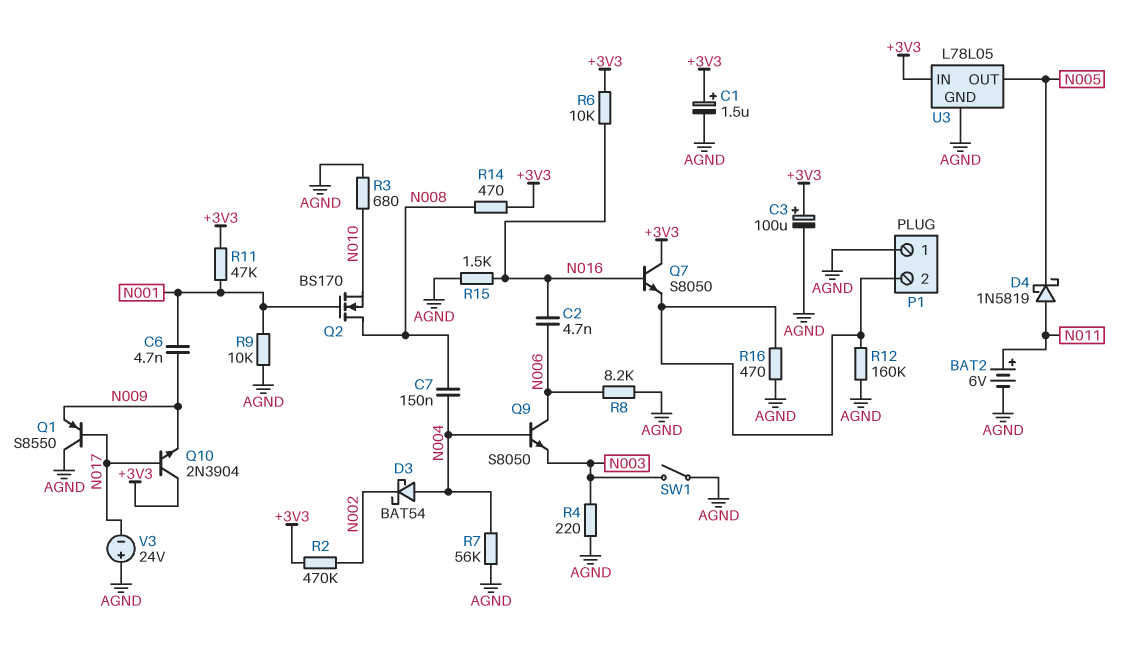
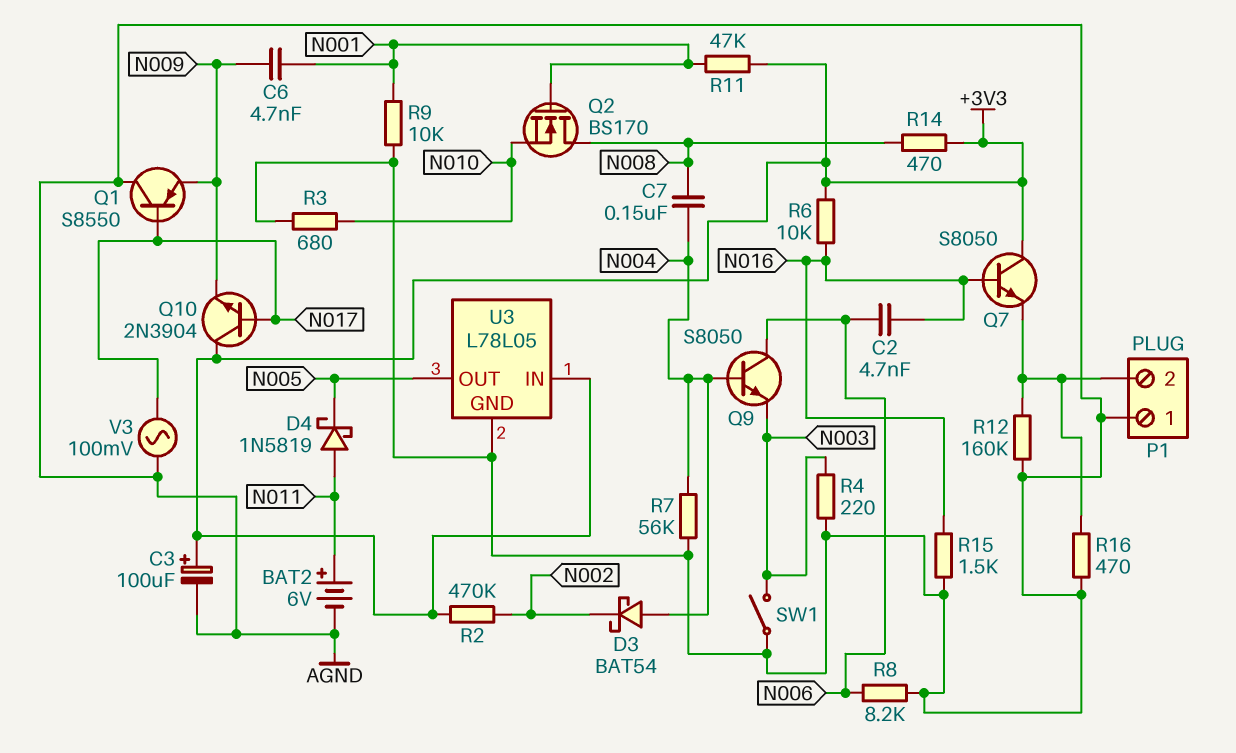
C1: 1.5uF (plus +3V3, minus AGND) -> none
V3: 24V (plus AGND, minus N017) -> AC 100mV (AGND, N017)

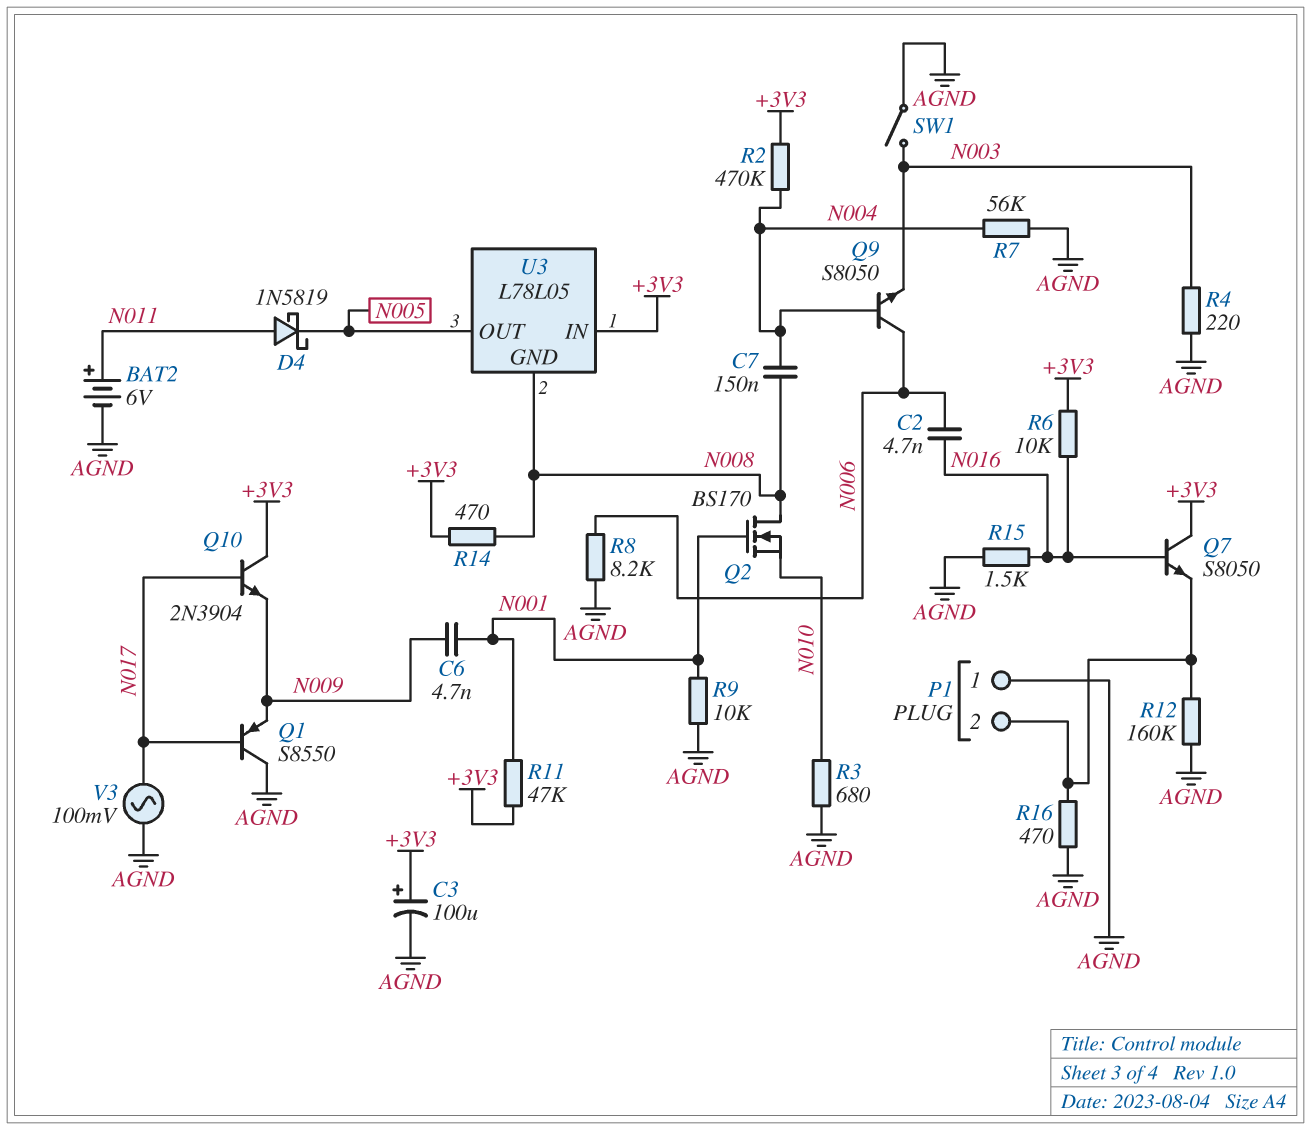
D3: schottky BAT54 (A N004, K N002) -> none
R2: 470k (+3V3, N002) -> 470k (+3V3, N004)
U3 pin GND: AGND -> N008

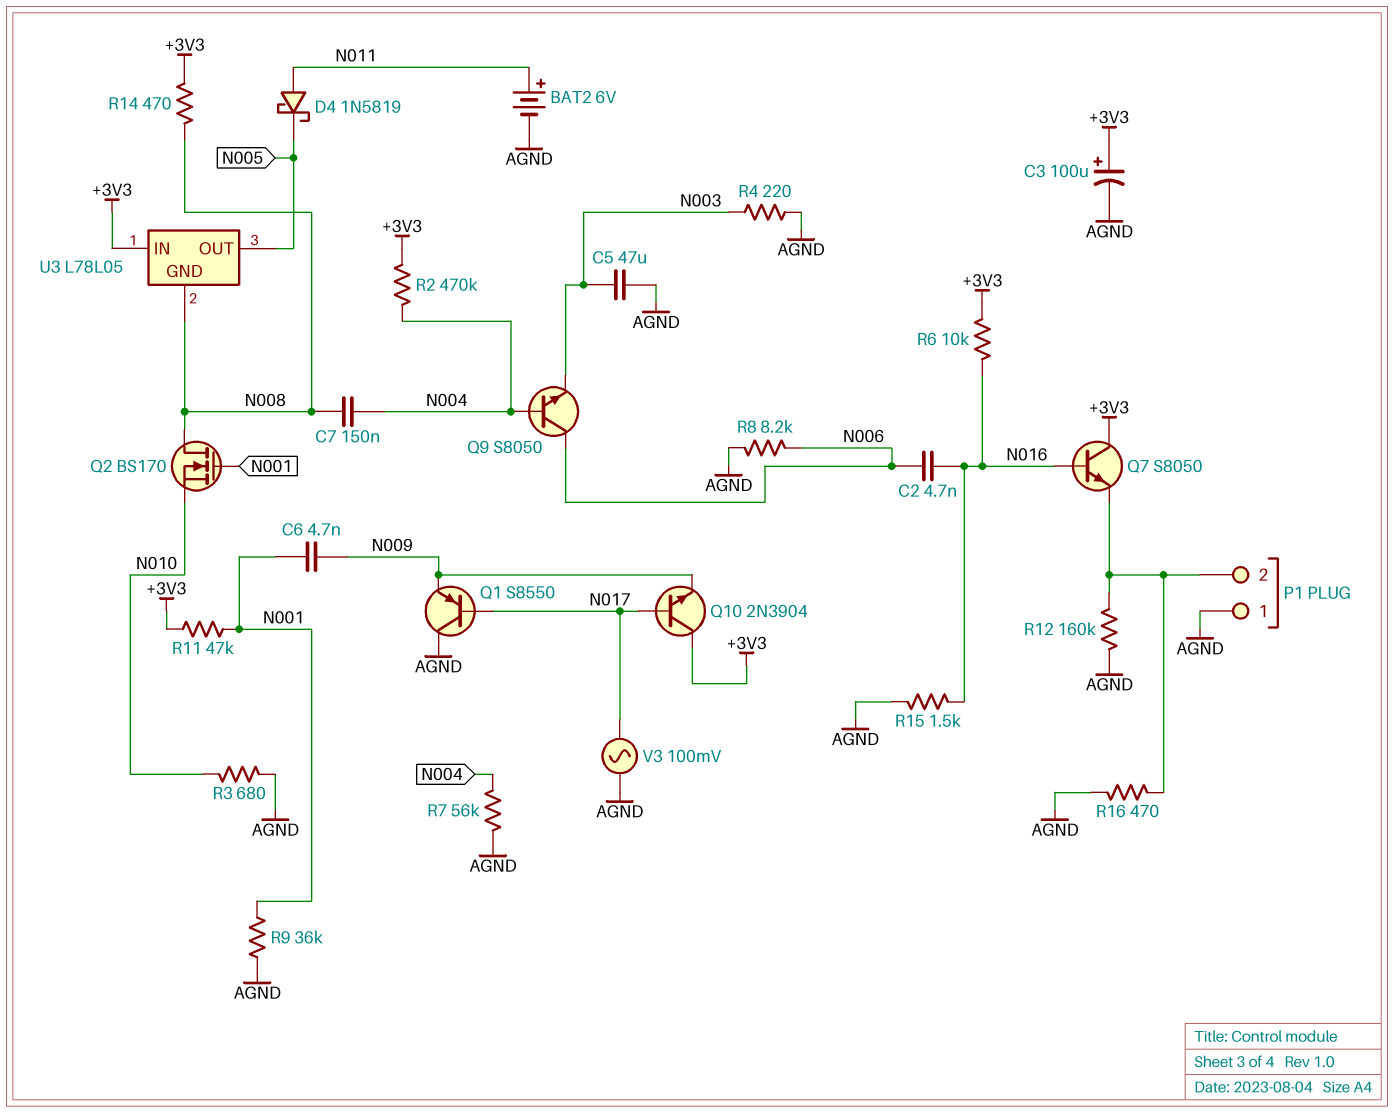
C5: none -> 47uF (AGND, N003)
R9: 10k (AGND, N001) -> 36k (AGND, N001)
SW1: switch (AGND, N003) -> none

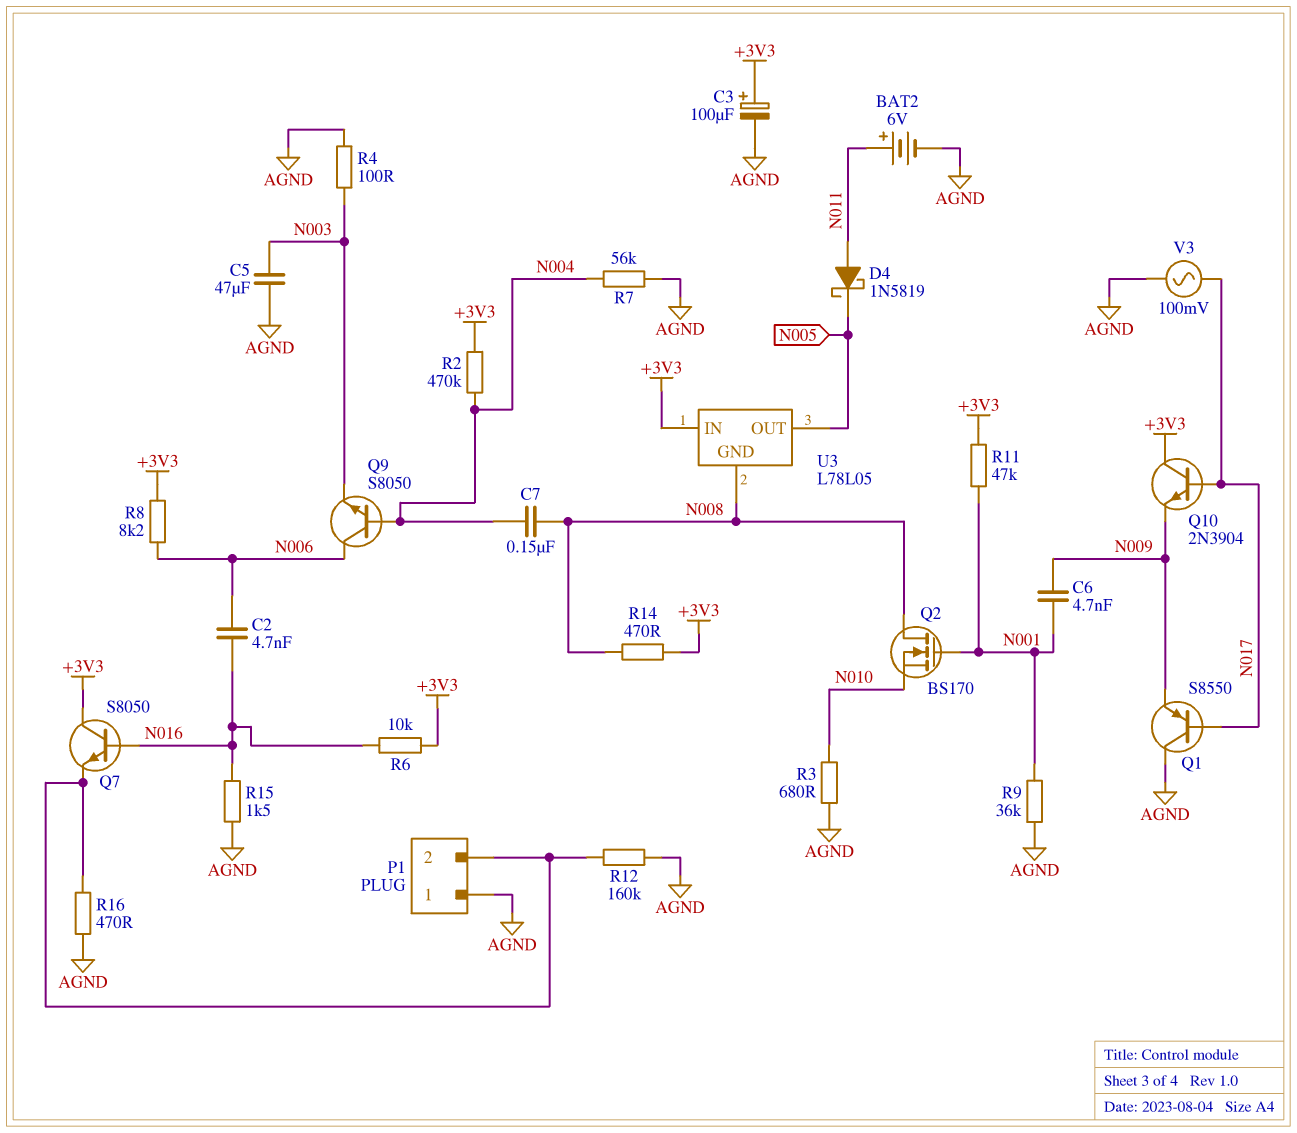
R4: 220 (AGND, N003) -> 100 (AGND, N003)
R8: 8.2k (AGND, N006) -> 8.2k (+3V3, N006)

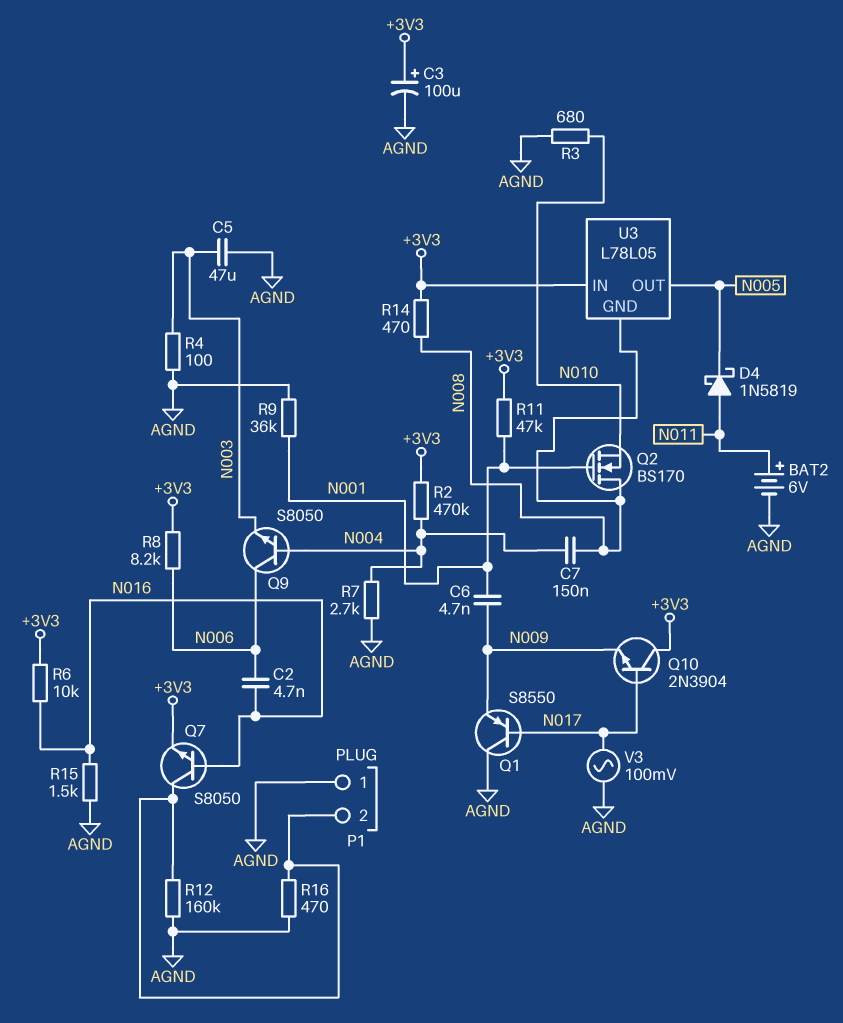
Q7: NPN S8050 (B N016, C +3V3, E P1/2) -> NPN S8050 (B N016, C P1/2, E +3V3)
R7: 56k (AGND, N004) -> 2.7k (AGND, N004)

